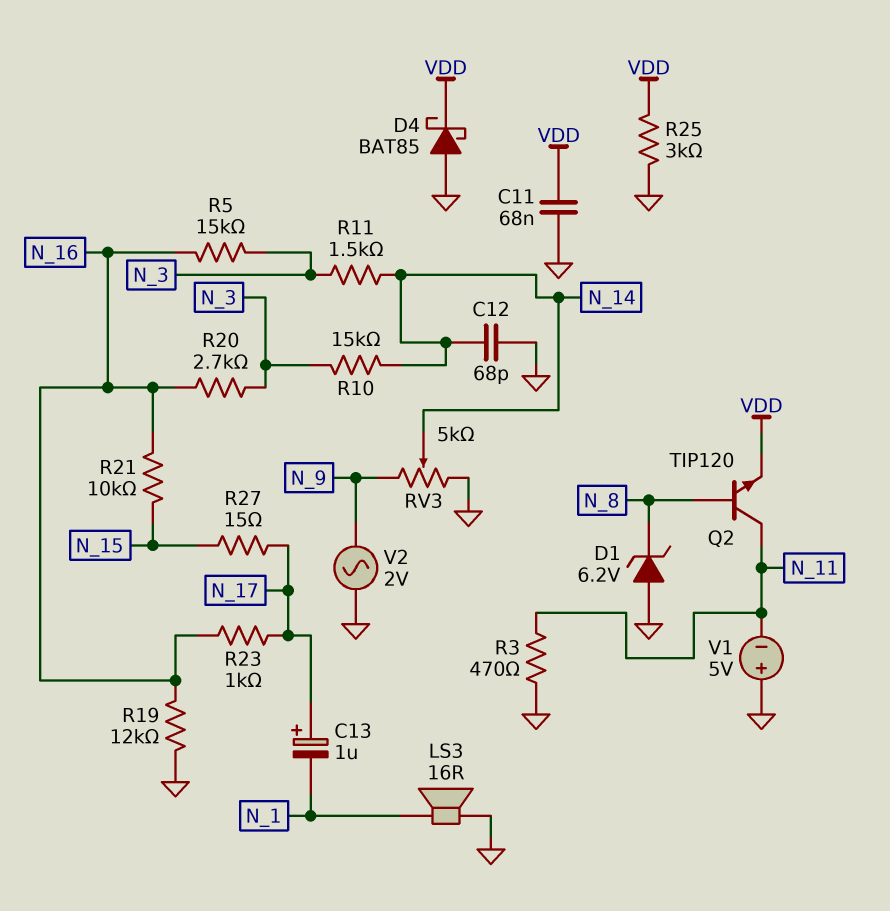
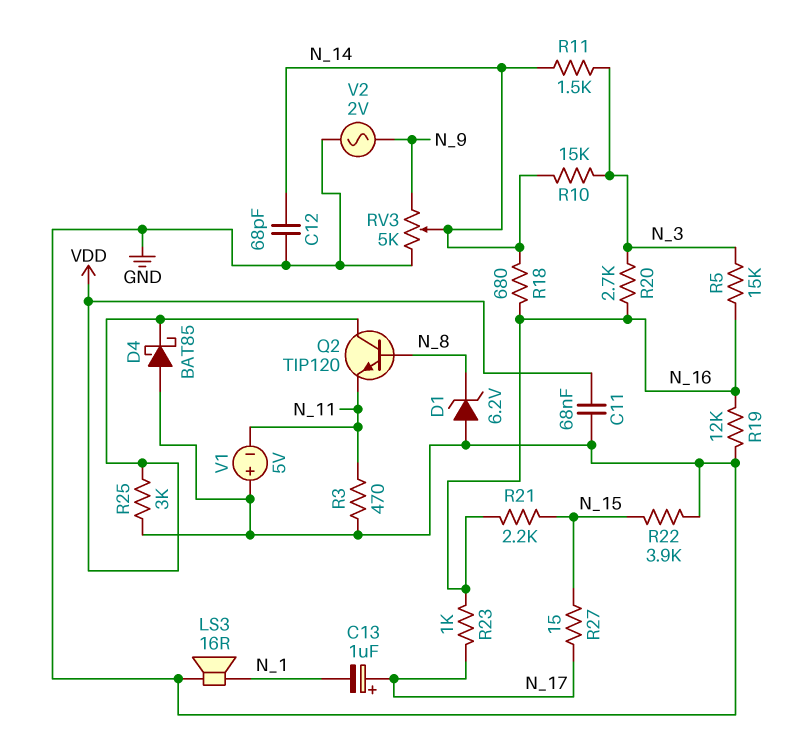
Q2: NPN TIP120 (B N_8, C N_11, E VDD) -> NPN TIP120 (B N_8, C VDD, E N_11)
R18: none -> 680 (N_14, N_16)
R21: 10k (N_15, N_16) -> 2.2k (N_15, N_16)
R22: none -> 3.9k (GND, N_15)

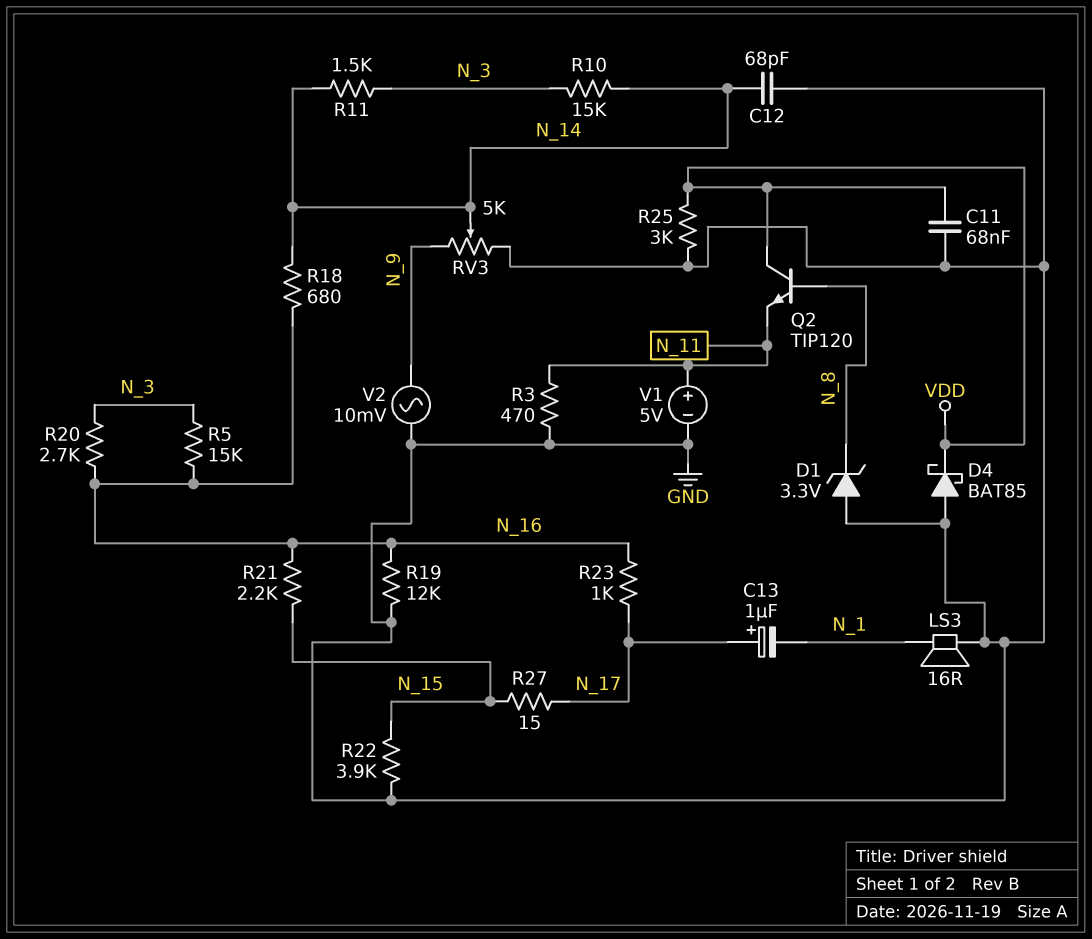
D1: zener 6.2V (A GND, K N_8) -> zener 3.3V (A GND, K N_8)
V1: 5V (plus GND, minus N_11) -> 5V (plus N_11, minus GND)
V2: AC 2V (GND, N_9) -> AC 10mV (GND, N_9)

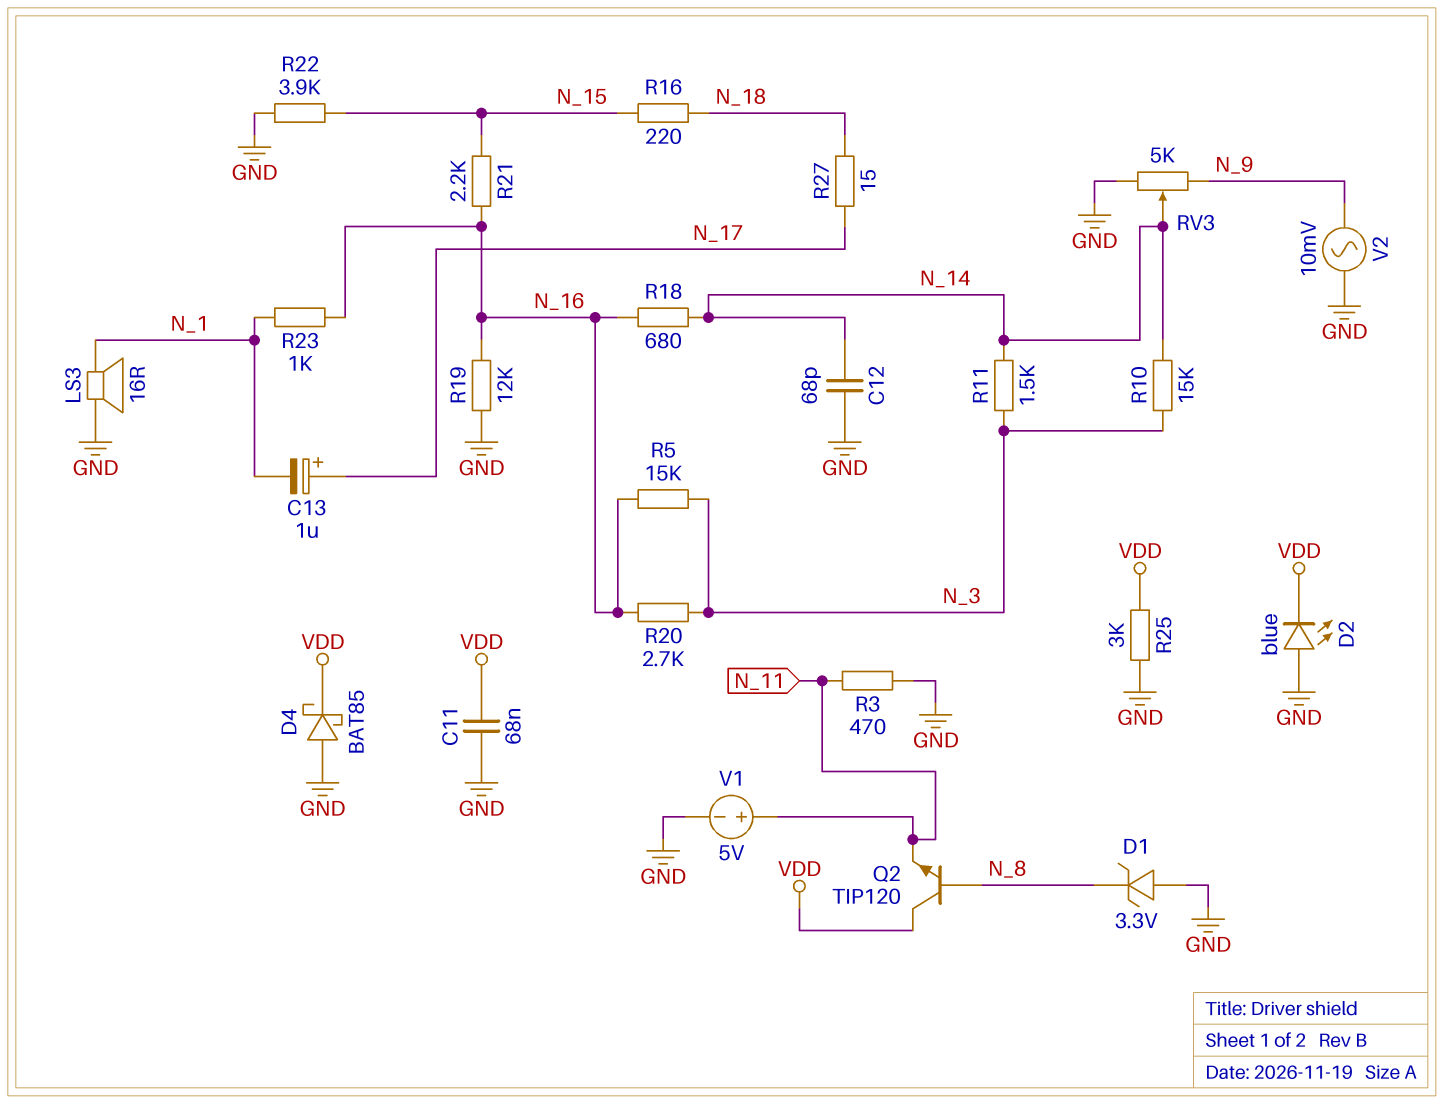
D2: none -> LED blue (A GND, K VDD)
R16: none -> 220 (N_15, N_18)
R23: 1k (N_16, N_17) -> 1k (N_1, N_16)
R27: 15 (N_15, N_17) -> 15 (N_17, N_18)

